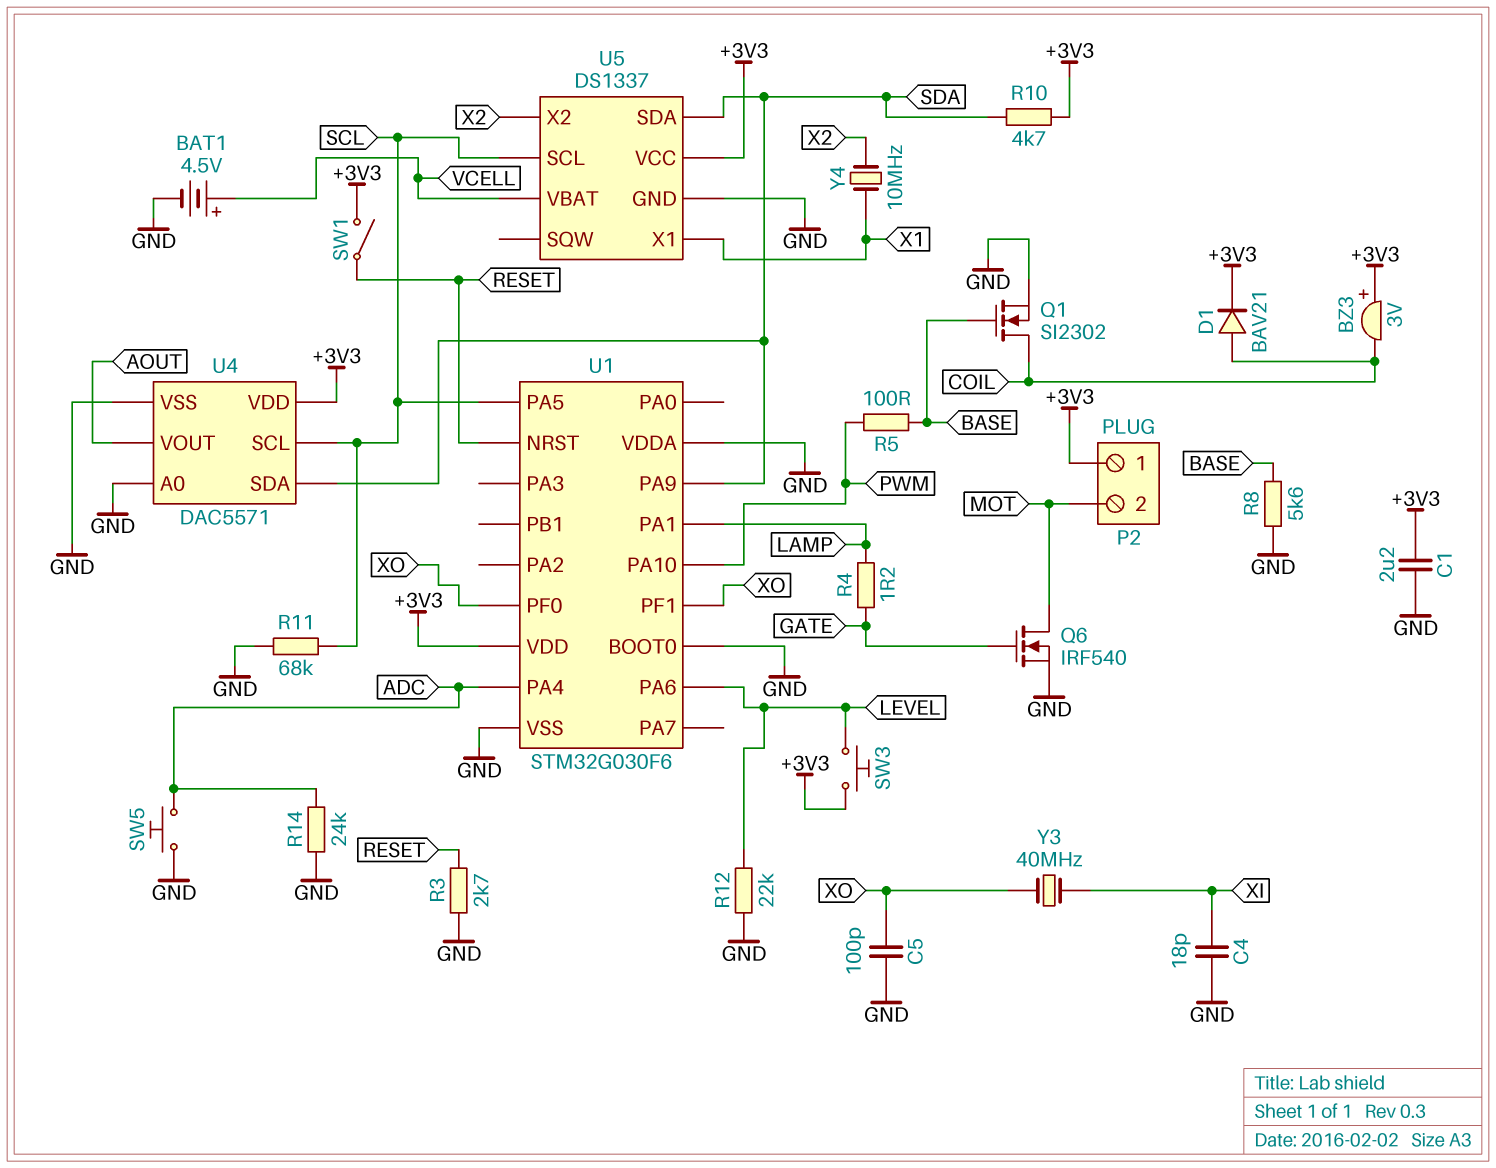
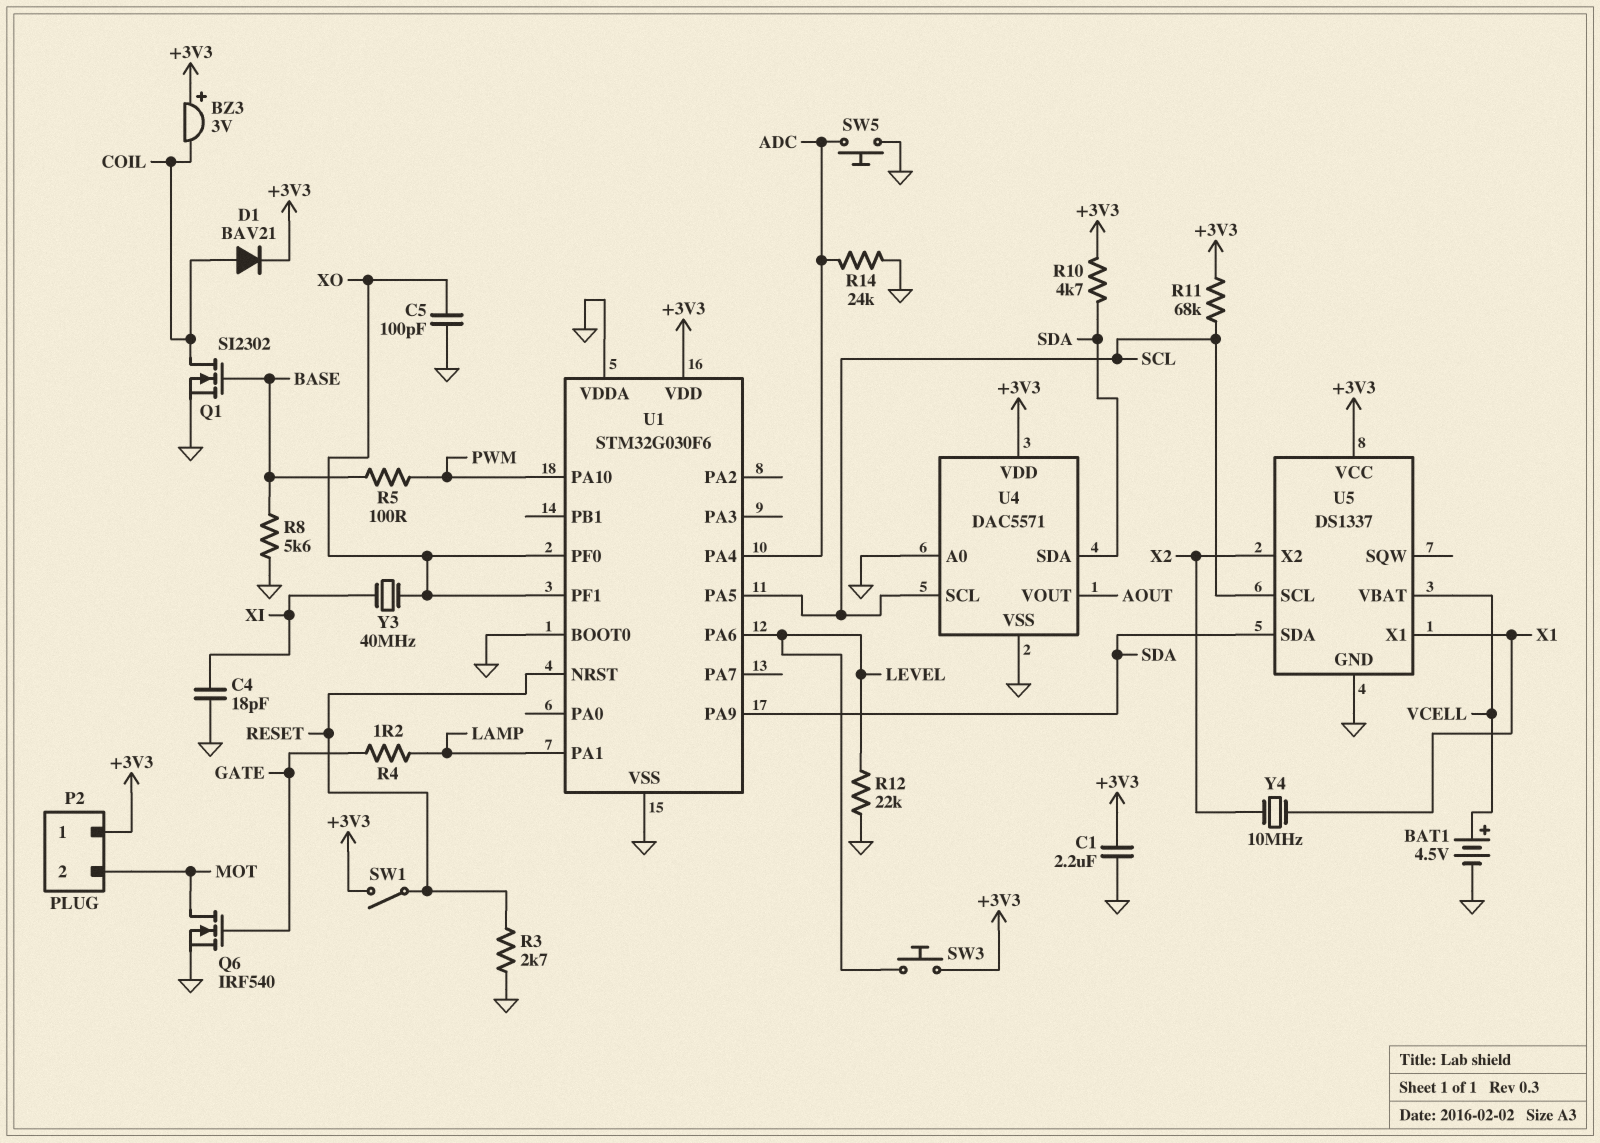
R11: 68k (GND, SCL) -> 68k (+3V3, SCL)

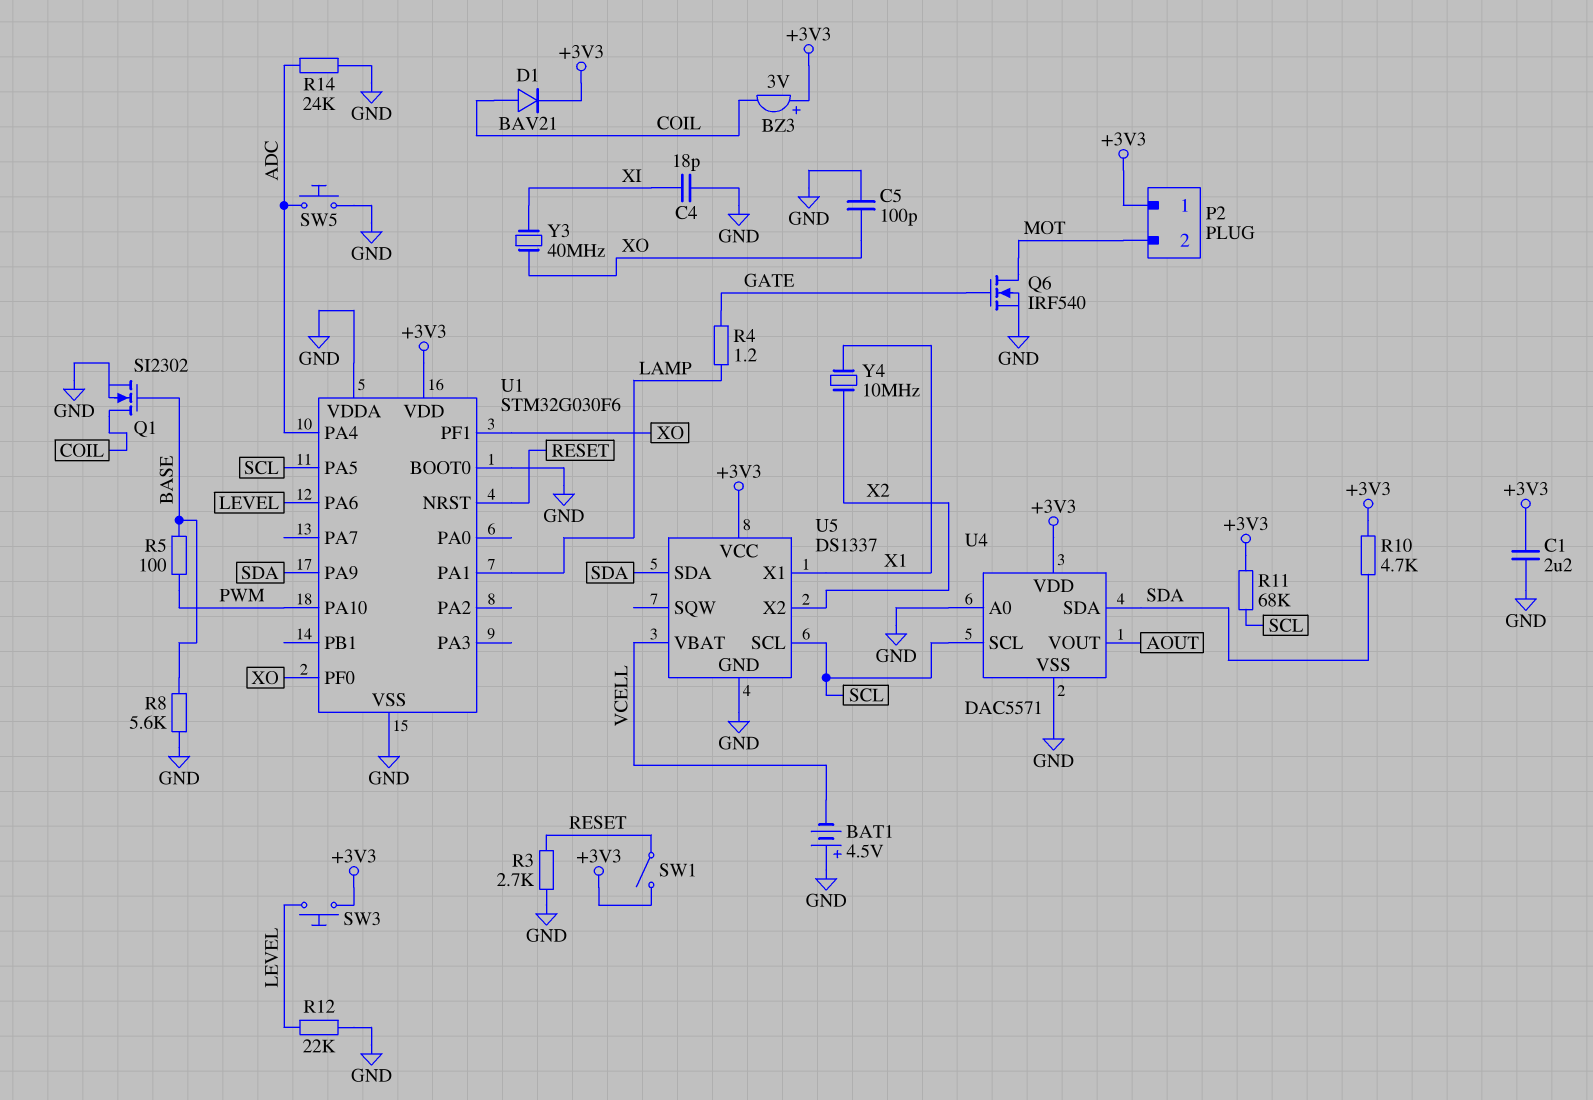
BAT1: 4.5V (plus VCELL, minus GND) -> 4.5V (plus GND, minus VCELL)

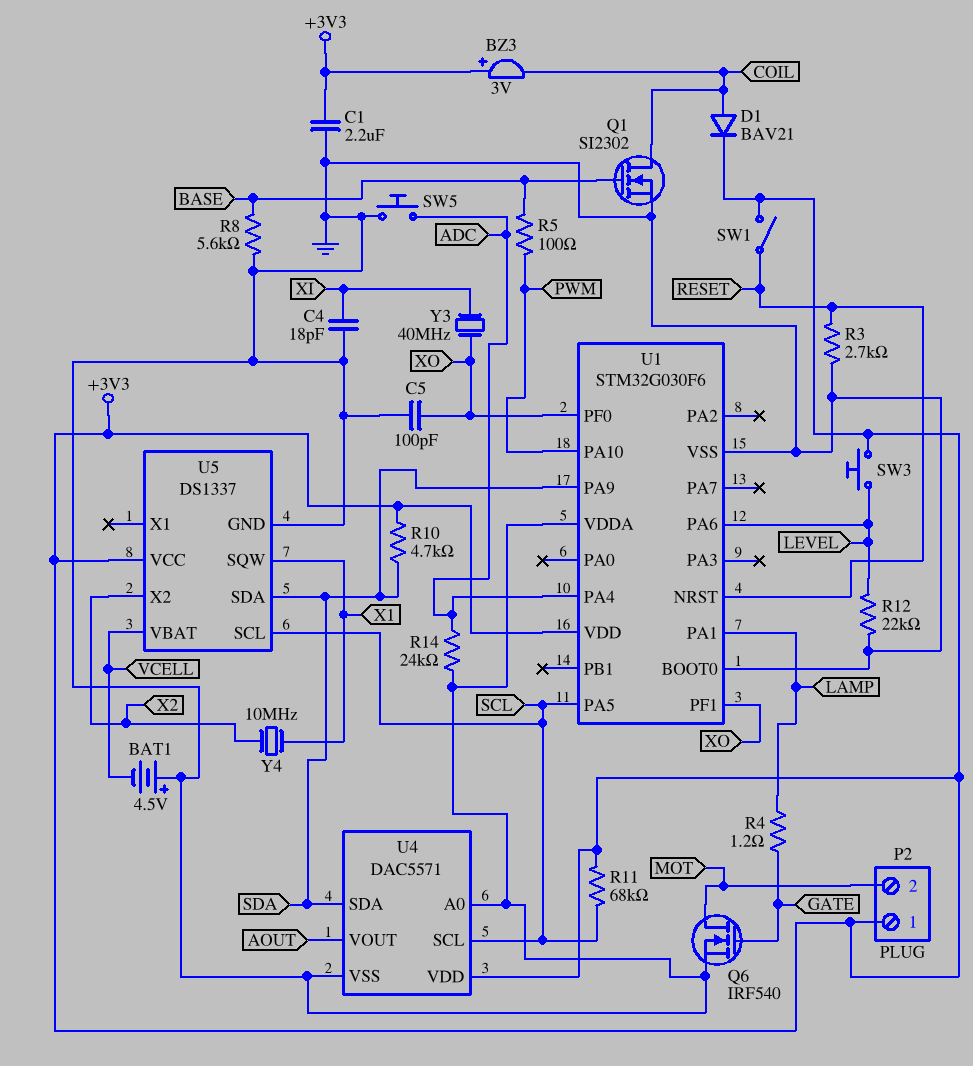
U5 pin SQW: none -> X1
U5 pin X1: X1 -> none

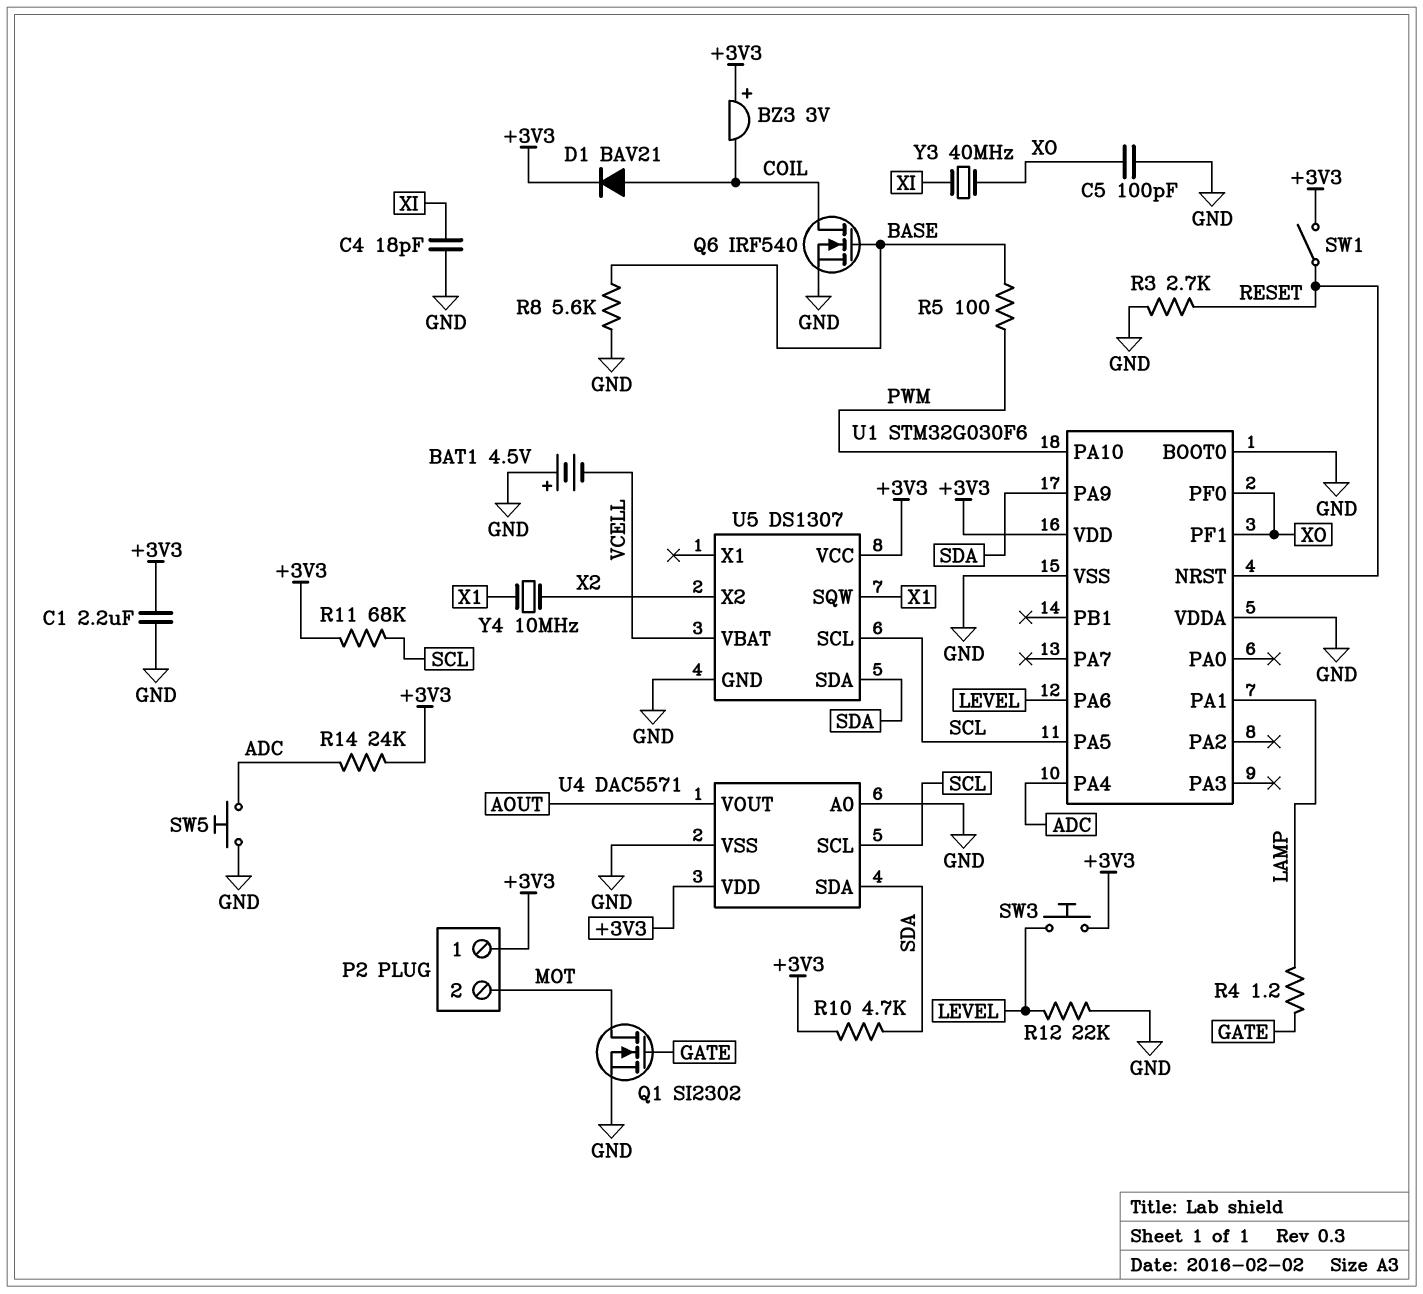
Q1: NMOS SI2302 (G BASE, D COIL, S GND) -> NMOS SI2302 (G GATE, D MOT, S GND)
Q6: NMOS IRF540 (G GATE, D MOT, S GND) -> NMOS IRF540 (G BASE, D COIL, S GND)
R14: 24k (ADC, GND) -> 24k (+3V3, ADC)
U5: DS1337 -> DS1307

